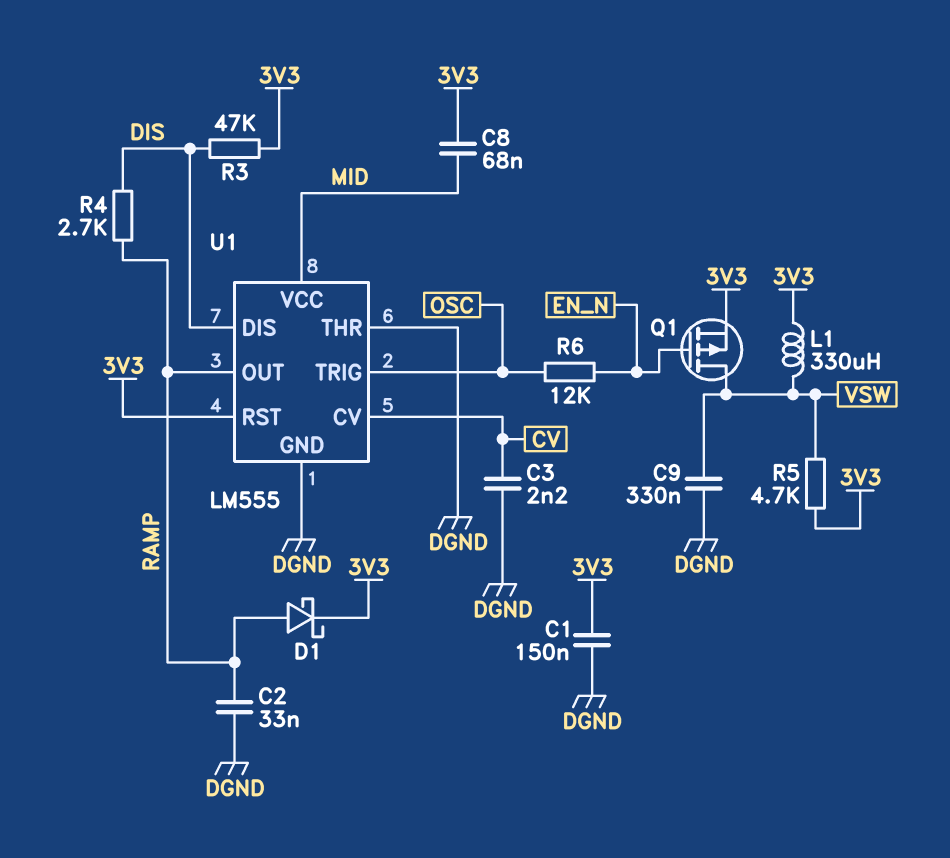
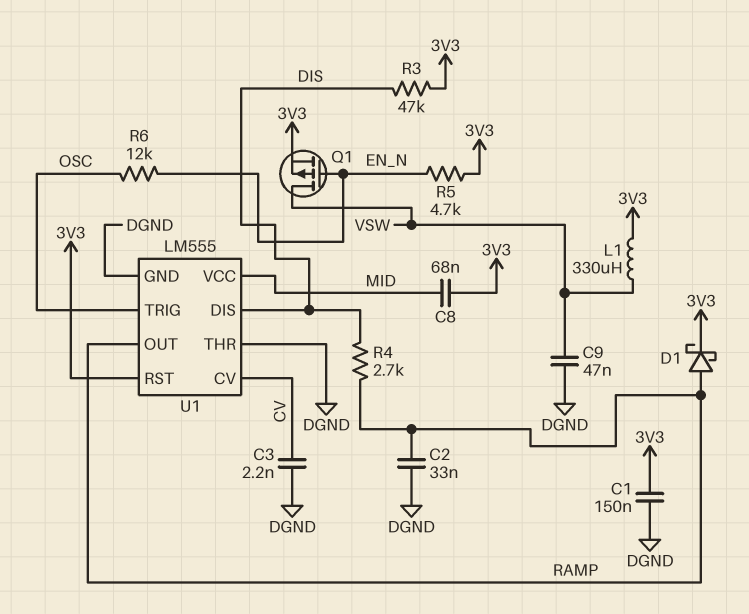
C9: 330nF (DGND, VSW) -> 47nF (DGND, VSW)
R5: 4.7k (3V3, VSW) -> 4.7k (3V3, EN_N)

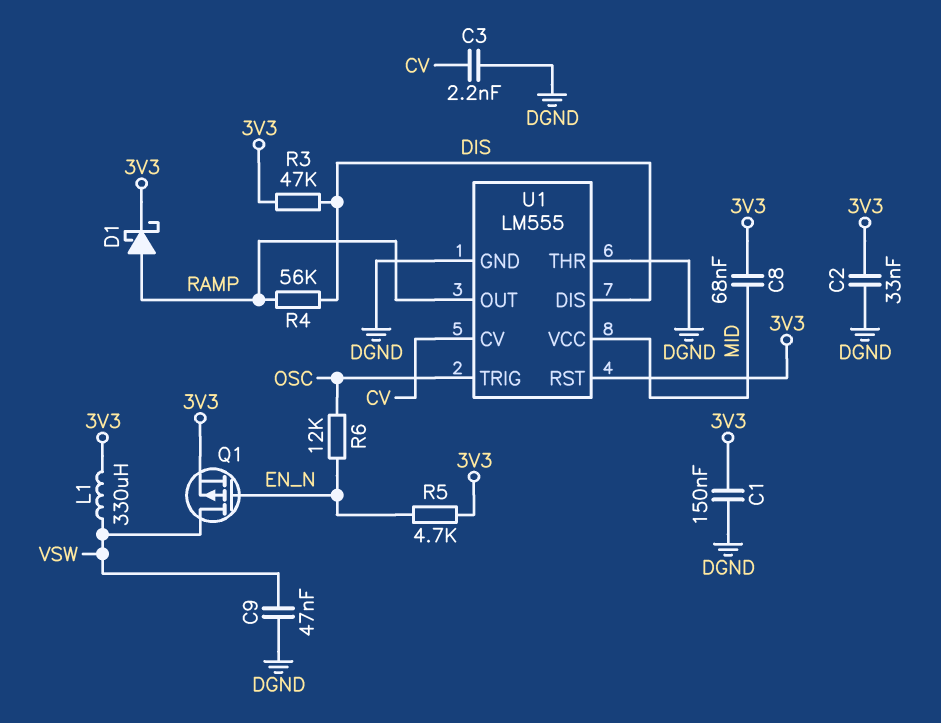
C2: 33nF (DGND, RAMP) -> 33nF (3V3, DGND)
R4: 2.7k (DIS, RAMP) -> 56k (DIS, RAMP)

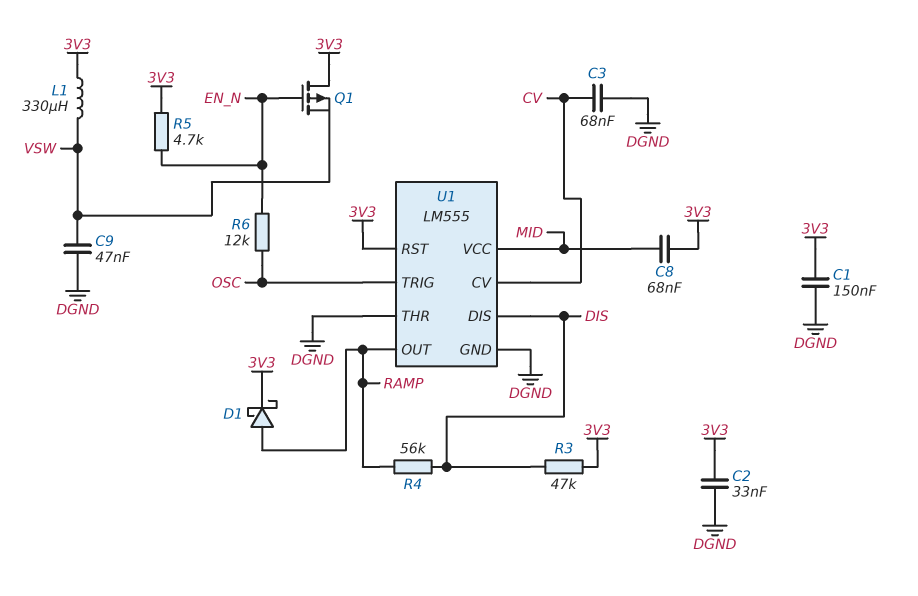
C3: 2.2nF (CV, DGND) -> 68nF (CV, DGND)
Q1: PMOS (G EN_N, D VSW, S 3V3) -> PMOS (G EN_N, D 3V3, S VSW)

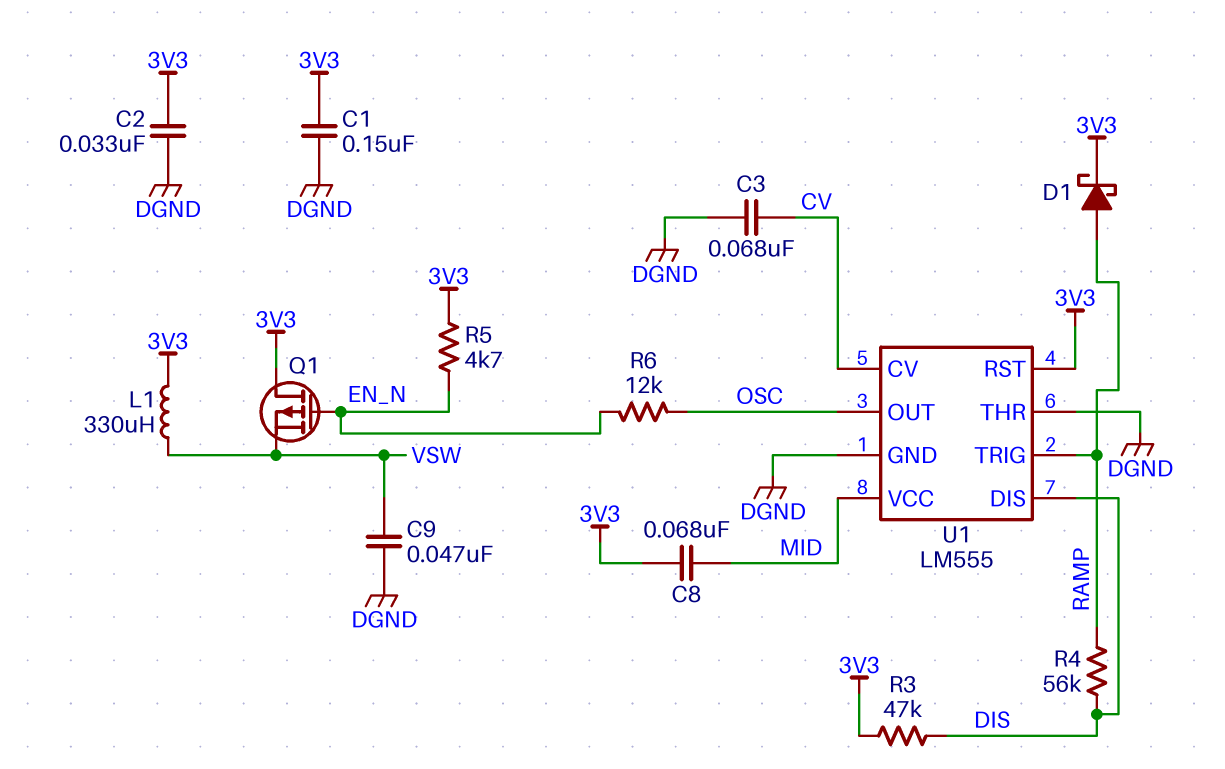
U1 pin OUT: RAMP -> OSC
U1 pin TRIG: OSC -> RAMP

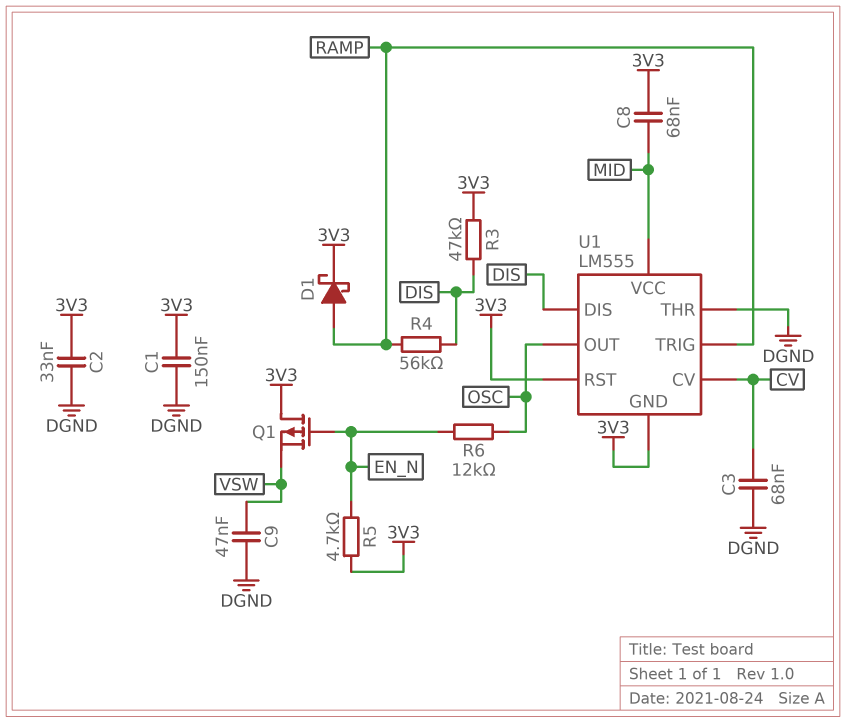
L1: 330uH (3V3, VSW) -> none
U1 pin GND: DGND -> 3V3

